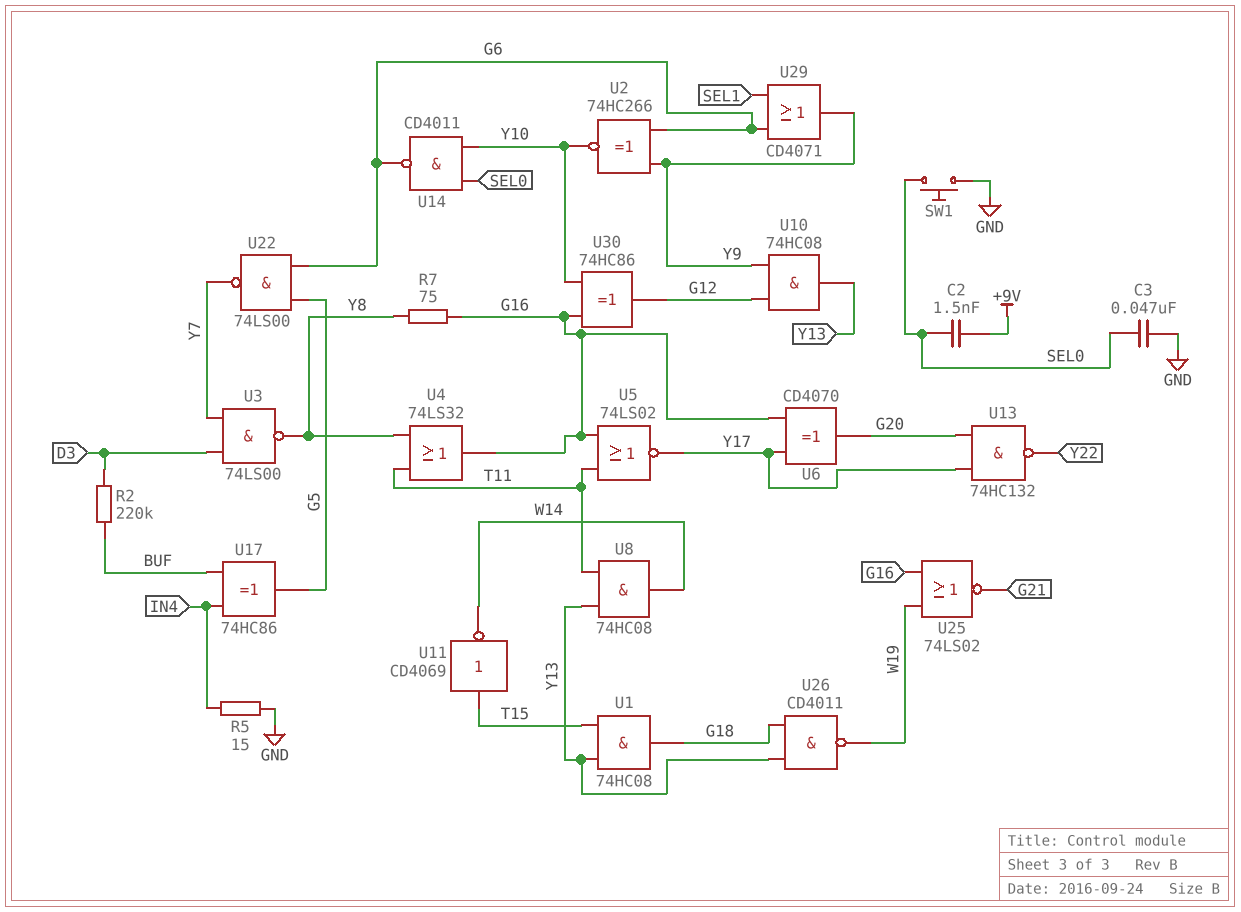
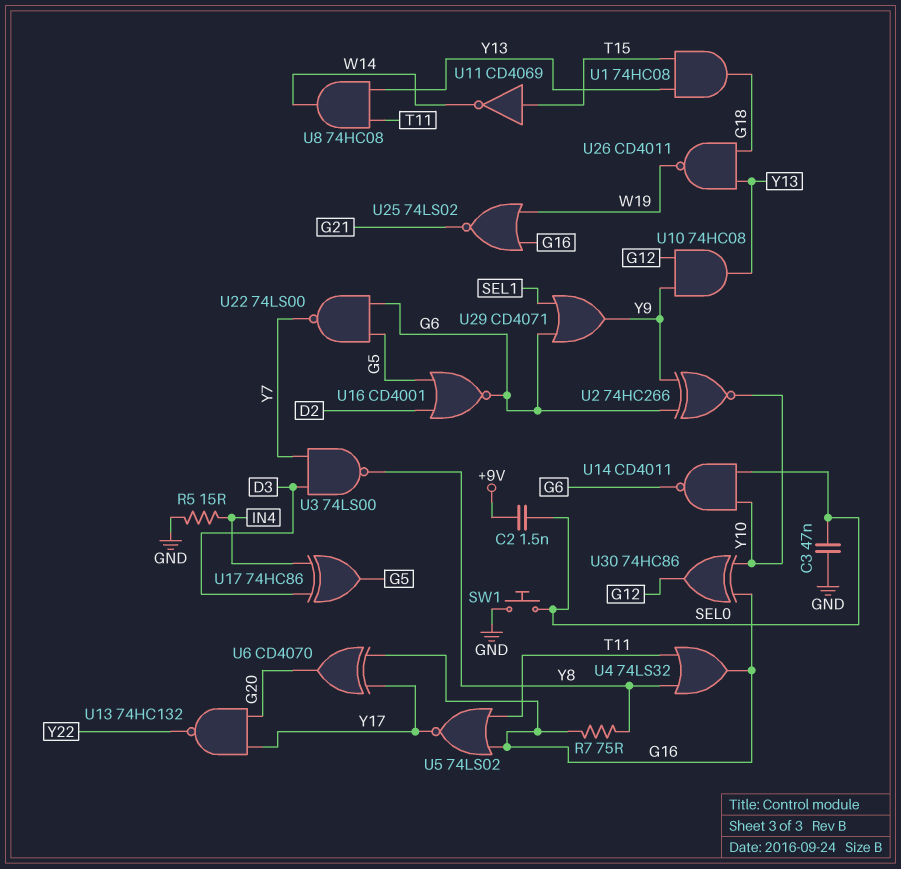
R2: 220k (BUF, D3) -> none
U16: none -> NOR CD4001 (in D2, in G5, out G6)
U17: XOR 74HC86 (in BUF, in IN4, out G5) -> XOR 74HC86 (in D3, in IN4, out G5)

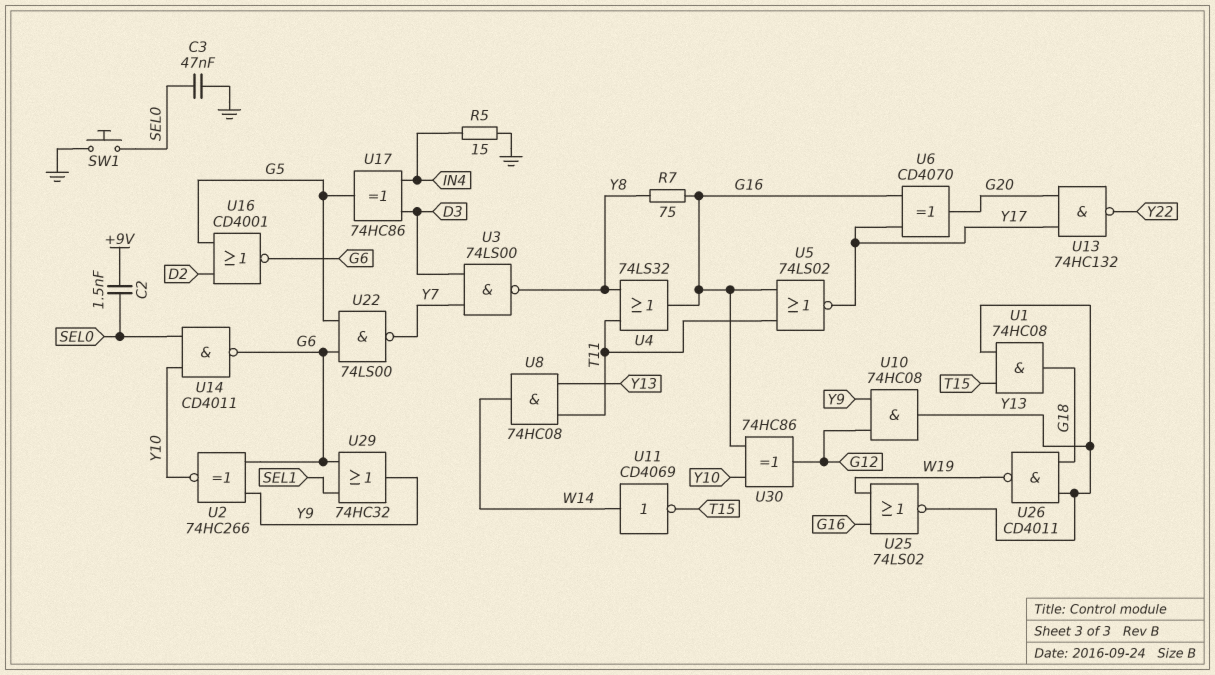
U11: NOT CD4069 (in T15, out W14) -> NOT CD4069 (in W14, out T15)
U25: NOR 74LS02 (in G16, in W19, out G21) -> NOR 74LS02 (in G16, in W19, out Y13)
U29: OR CD4071 (in G6, in SEL1, out Y9) -> OR 74HC32 (in G6, in SEL1, out Y9)

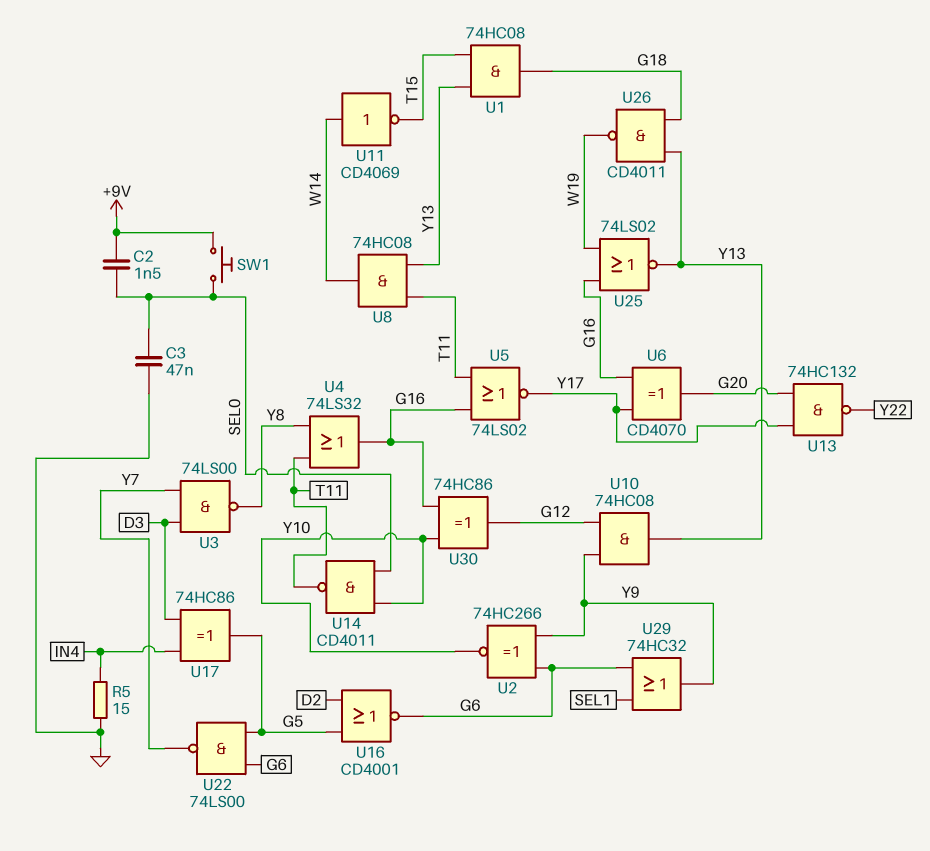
R7: 75 (G16, Y8) -> none
SW1: button (GND, SEL0) -> button (+9V, SEL0)
U14: NAND CD4011 (in SEL0, in Y10, out G6) -> NAND CD4011 (in SEL0, in Y10, out T11)

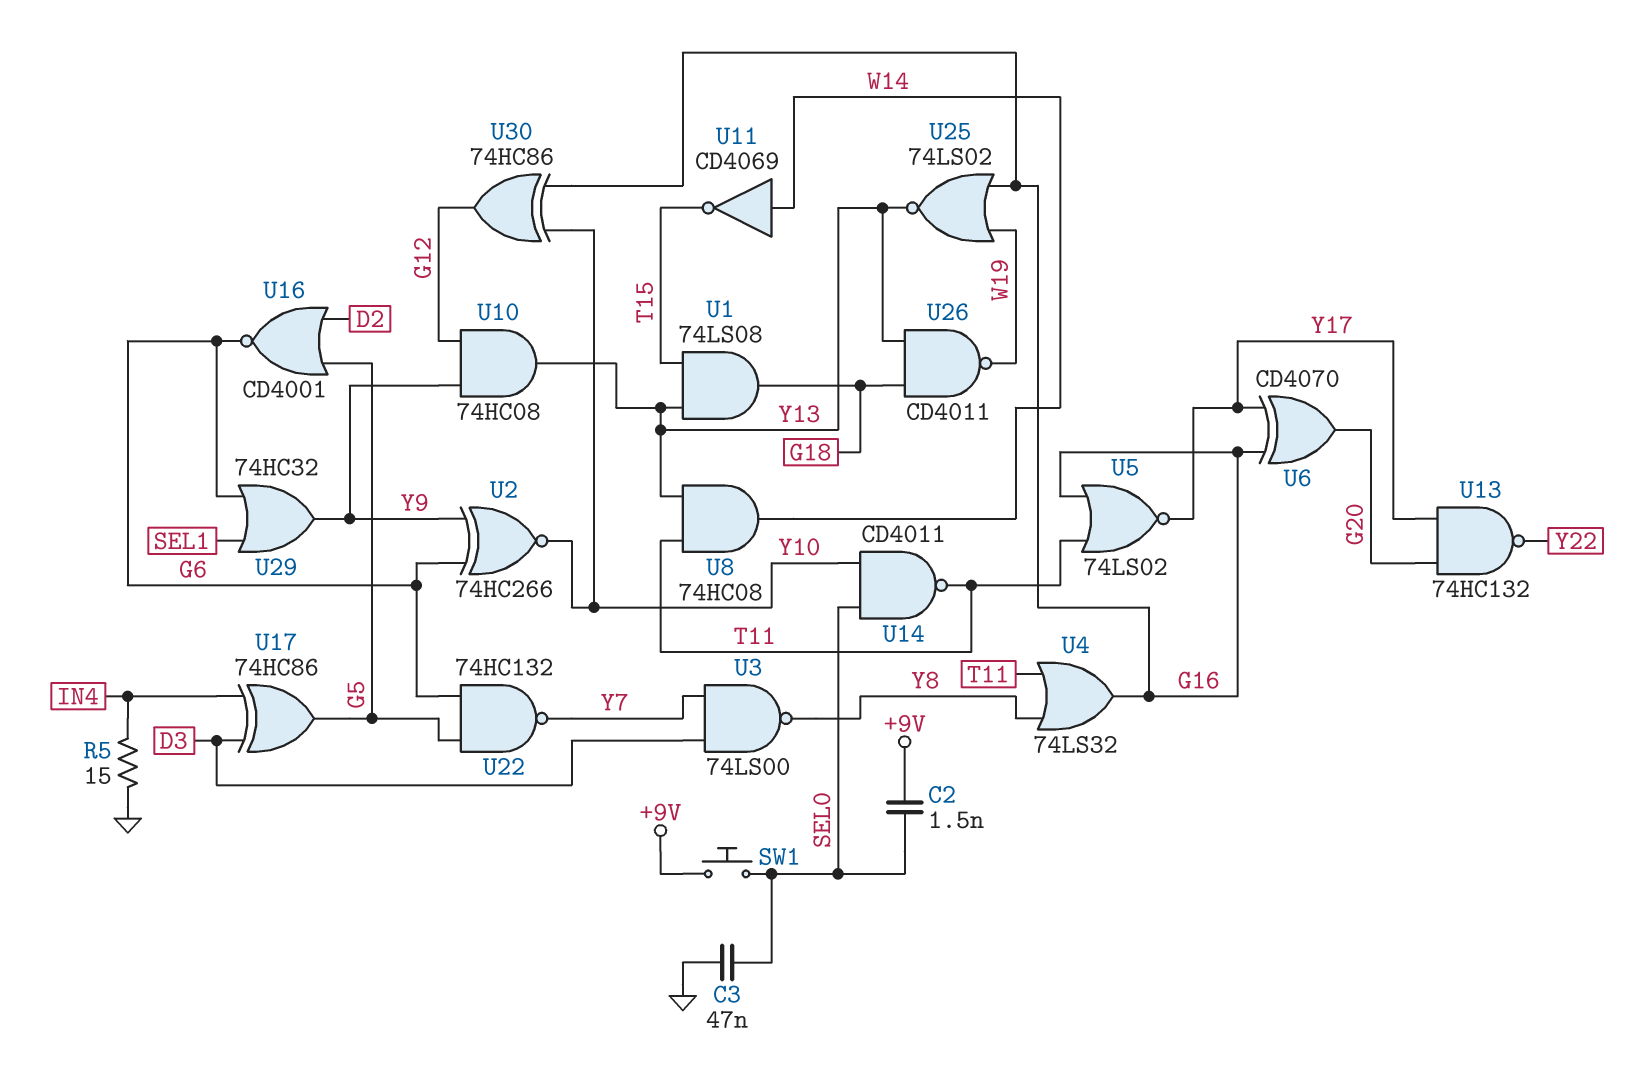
U1: AND 74HC08 (in T15, in Y13, out G18) -> AND 74LS08 (in T15, in Y13, out G18)
U22: NAND 74LS00 (in G5, in G6, out Y7) -> NAND 74HC132 (in G5, in G6, out Y7)

